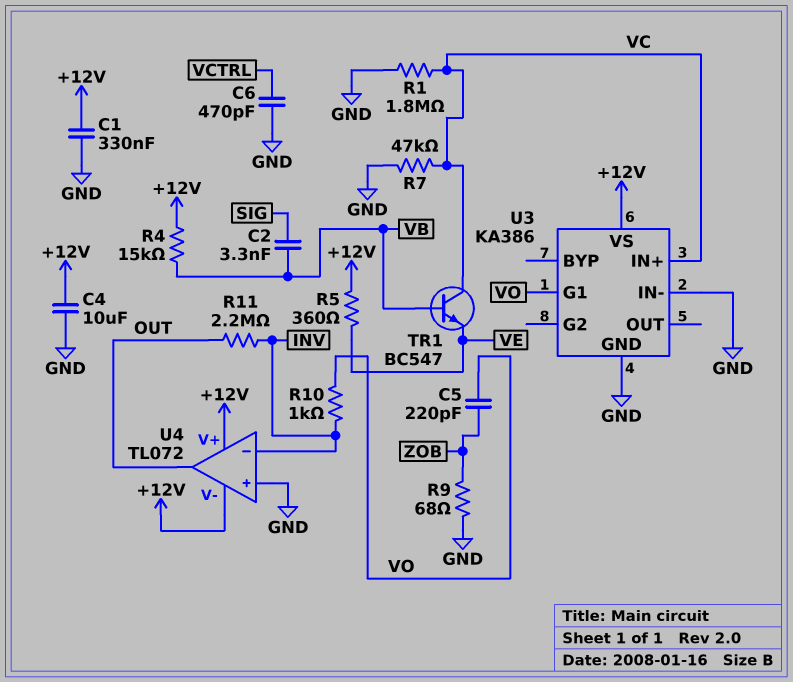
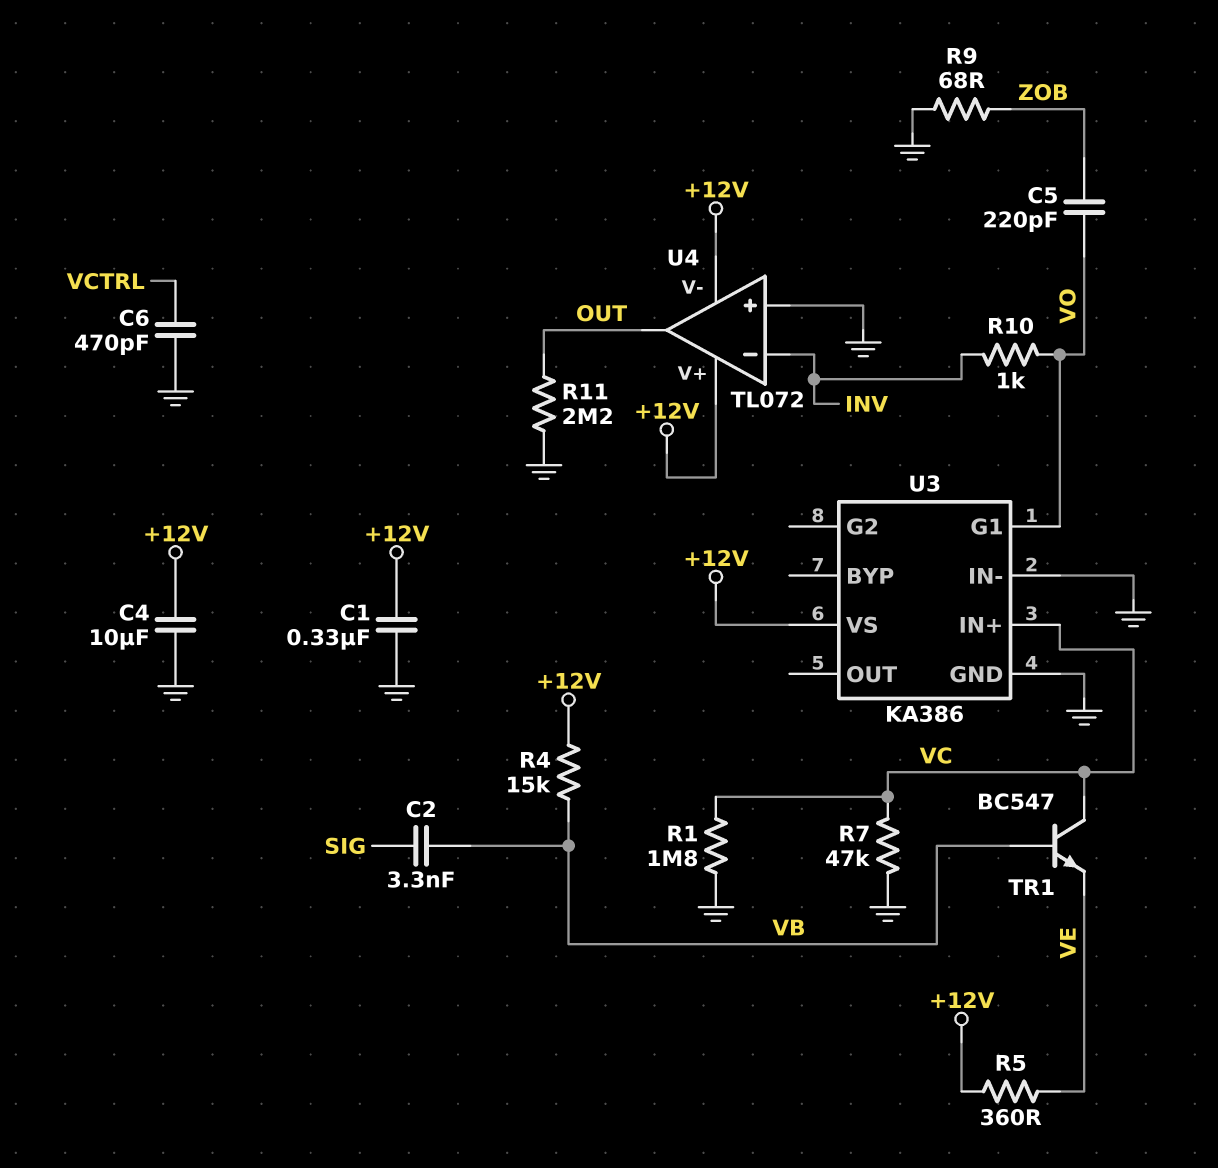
R11: 2.2M (INV, OUT) -> 2.2M (GND, OUT)

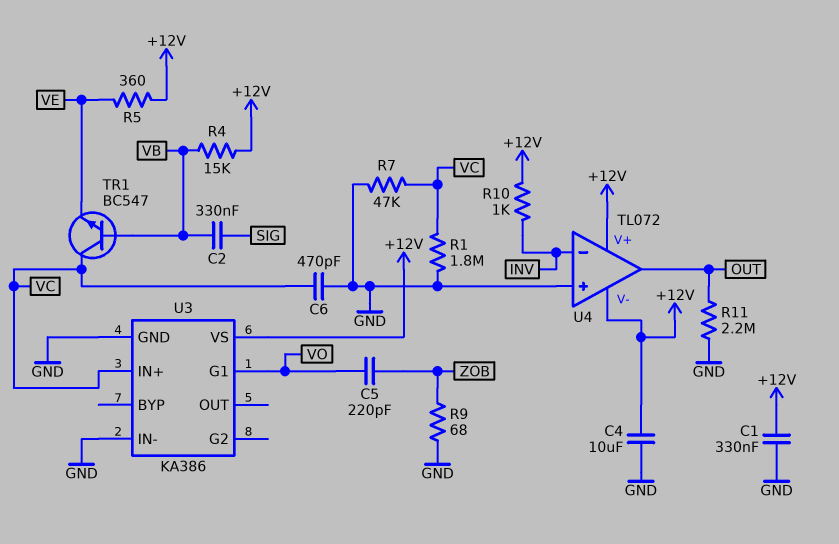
C2: 3.3nF (SIG, VB) -> 330nF (SIG, VB)
C6: 470pF (GND, VCTRL) -> 470pF (GND, VC)
R10: 1k (INV, VO) -> 1k (+12V, INV)

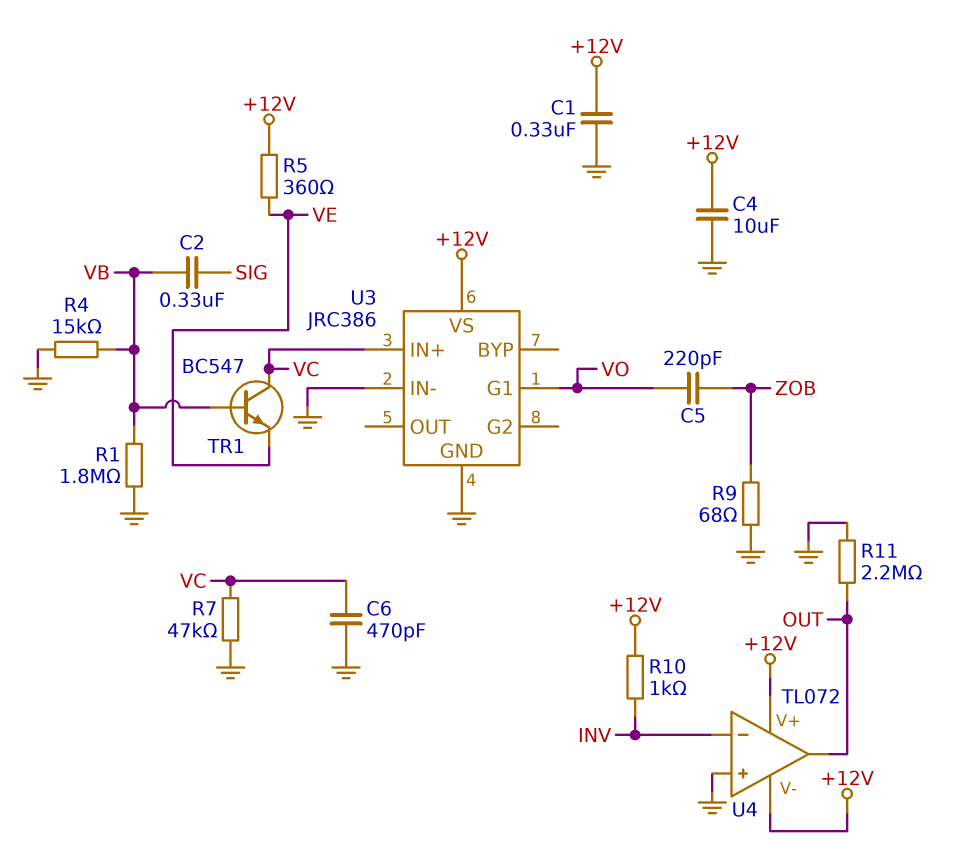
R1: 1.8M (GND, VC) -> 1.8M (GND, VB)
R4: 15k (+12V, VB) -> 15k (GND, VB)
U3: KA386 -> JRC386

